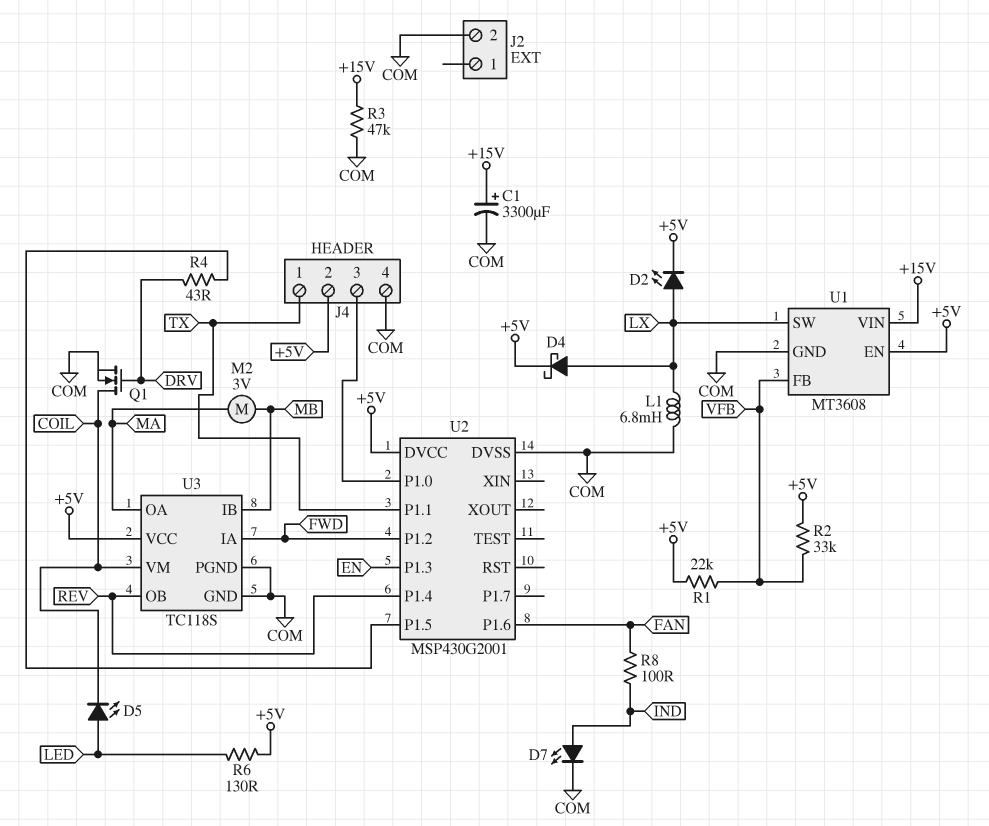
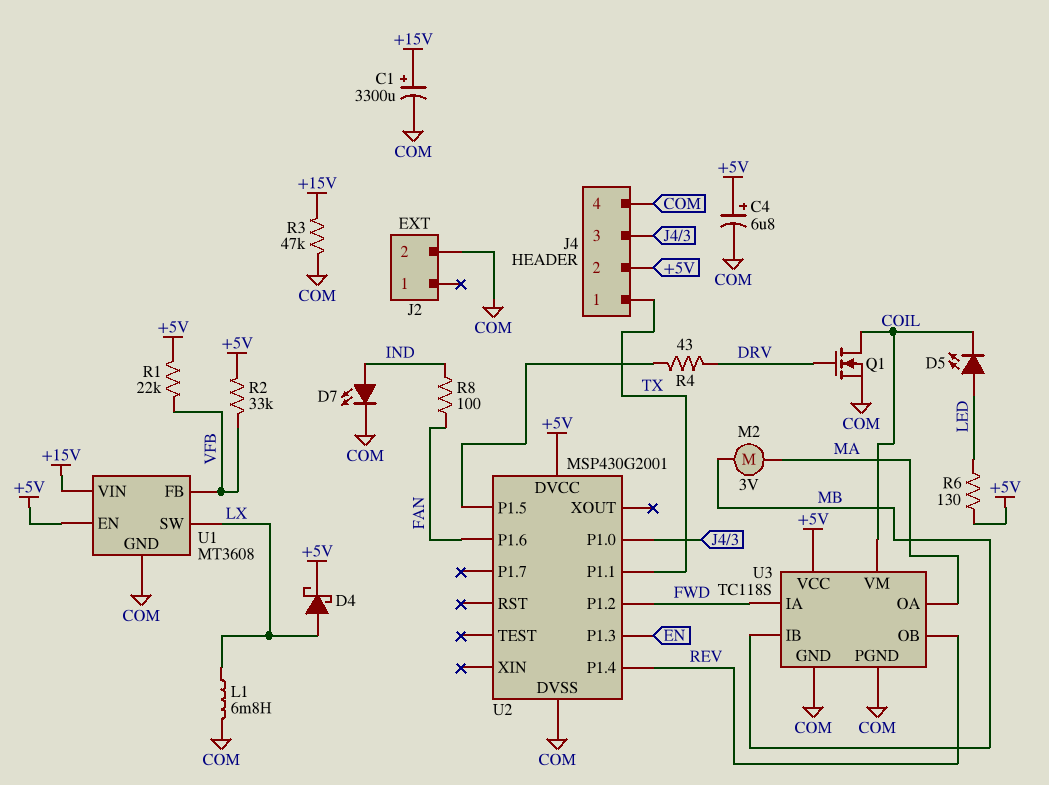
C4: none -> 6.8uF (plus +5V, minus COM)
D2: LED (A LX, K +5V) -> none

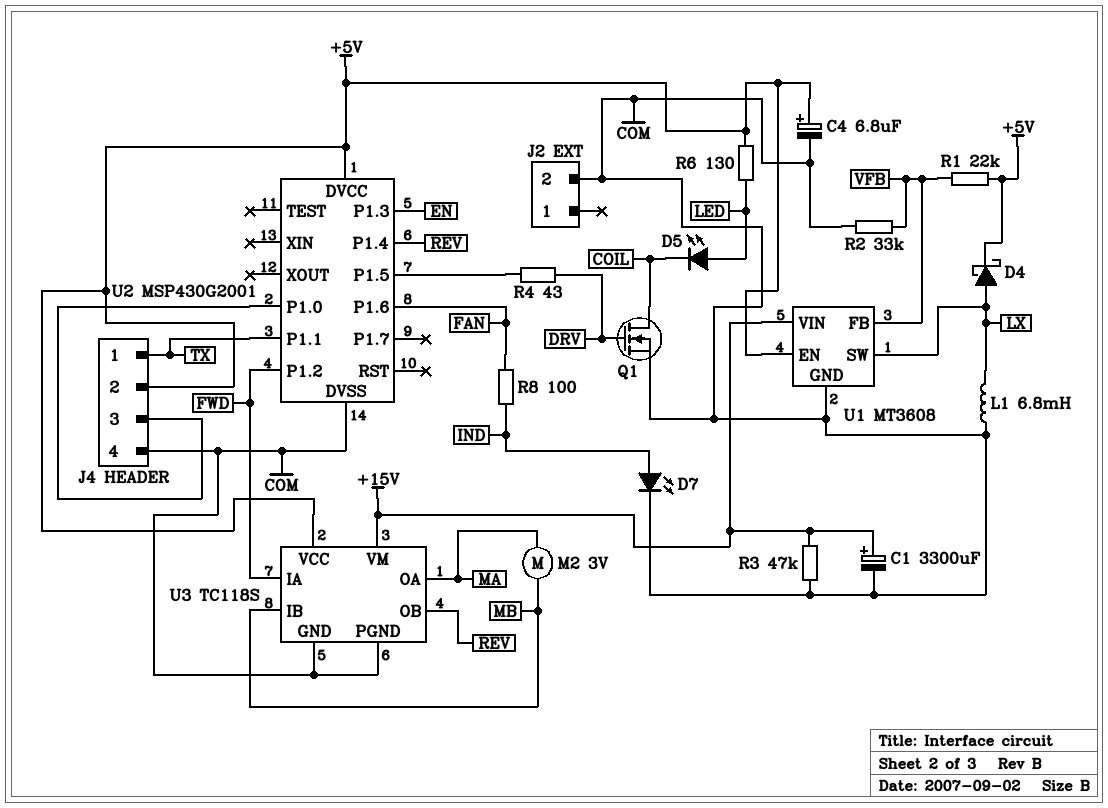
R2: 33k (+5V, VFB) -> 33k (COM, VFB)
U3 pin VM: COIL -> +15V

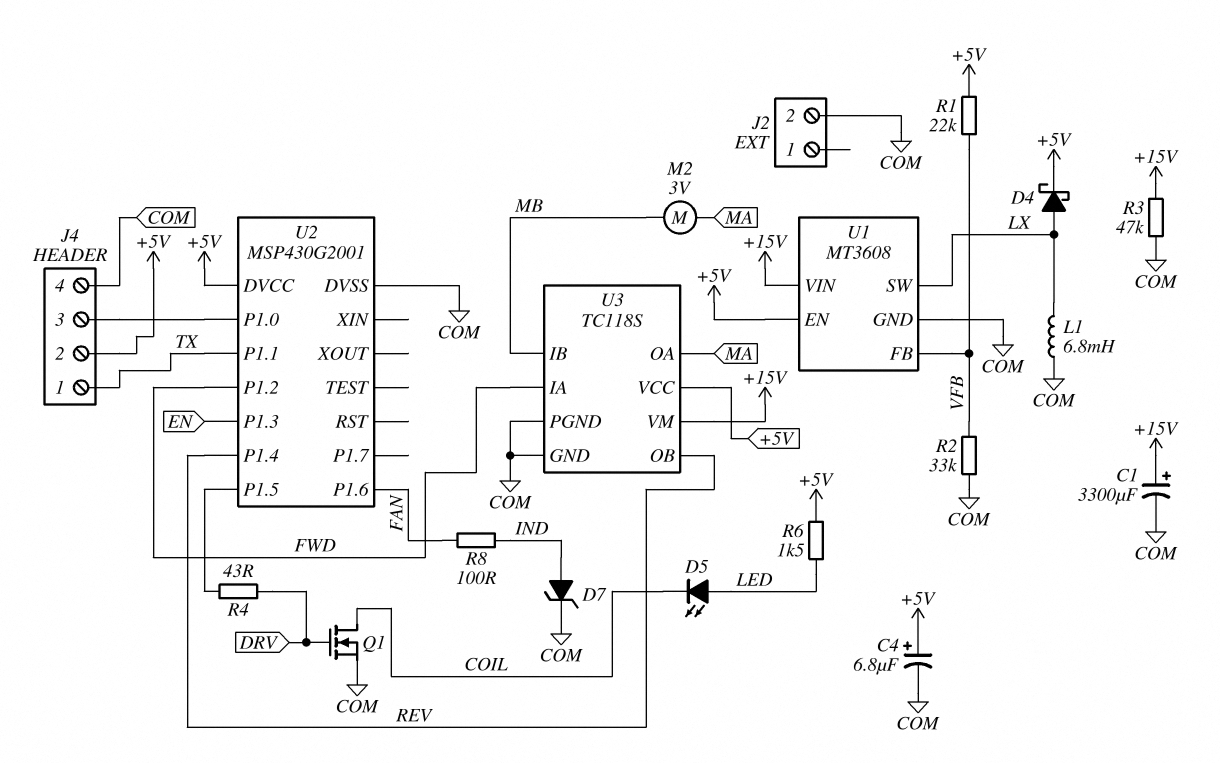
D7: LED (A IND, K COM) -> zener (A IND, K COM)
R6: 130 (+5V, LED) -> 1.5k (+5V, LED)

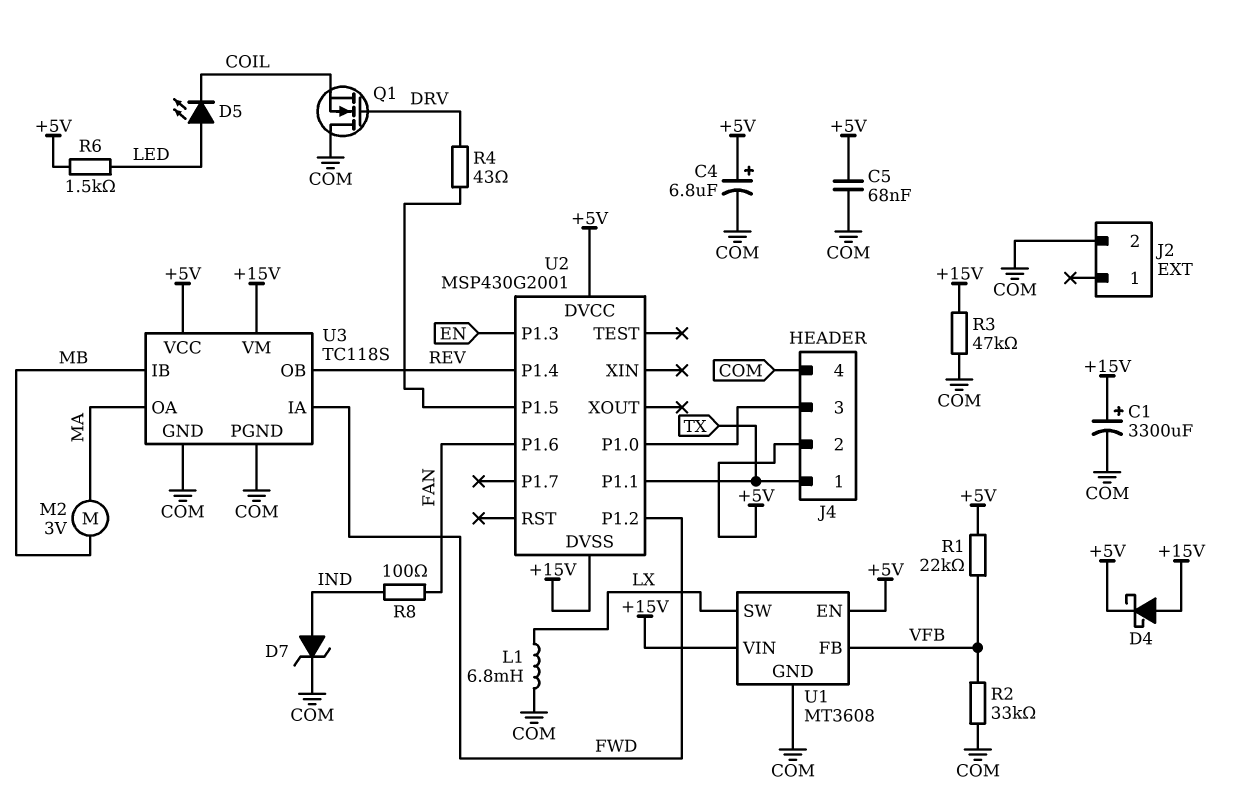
C5: none -> 68nF (+5V, COM)
D4: schottky (A LX, K +5V) -> schottky (A +15V, K +5V)
Q1: NMOS (G DRV, D COIL, S COM) -> NMOS (G DRV, D COM, S COIL)
U2 pin DVSS: COM -> +15V

